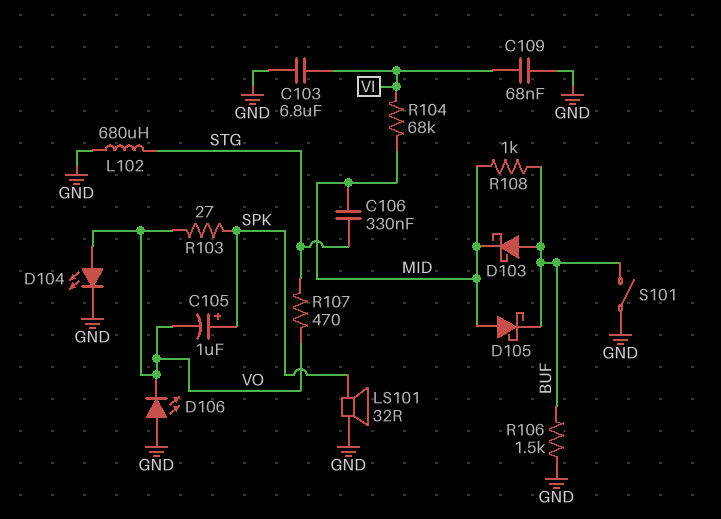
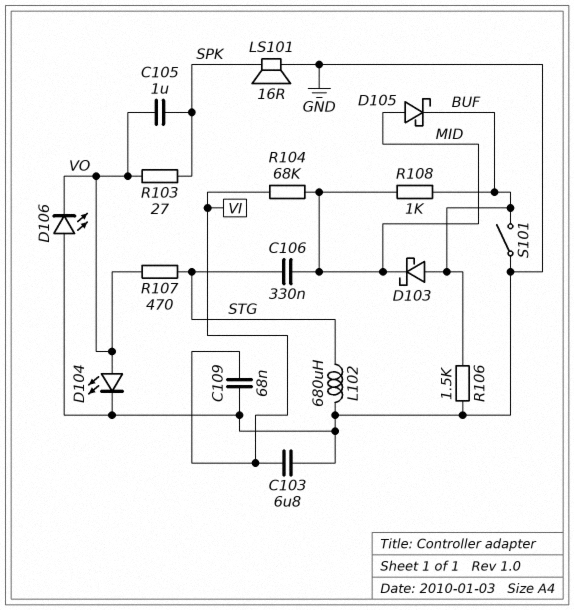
C105: 1uF (plus SPK, minus VO) -> 1uF (SPK, VO)
LS101: speaker 32R (GND, SPK) -> speaker 16R (GND, SPK)

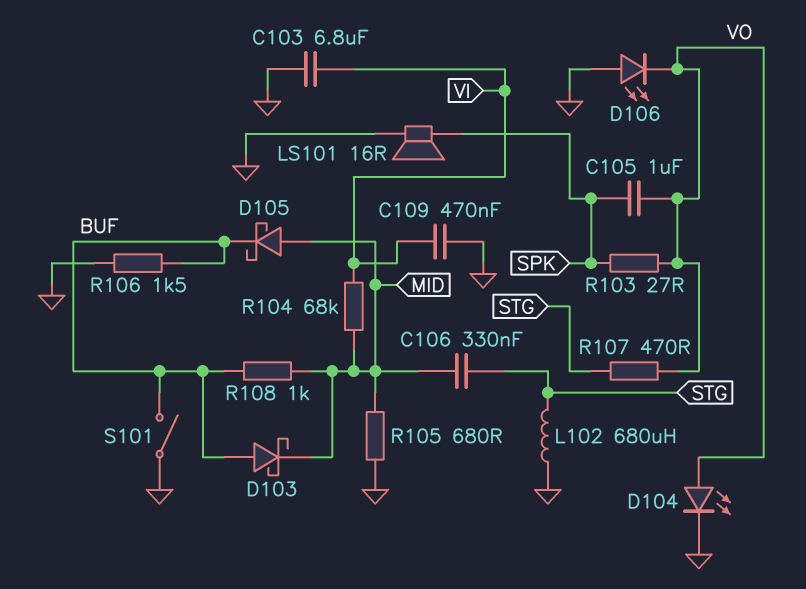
C109: 68nF (GND, VI) -> 470nF (GND, VI)
R105: none -> 680 (GND, MID)

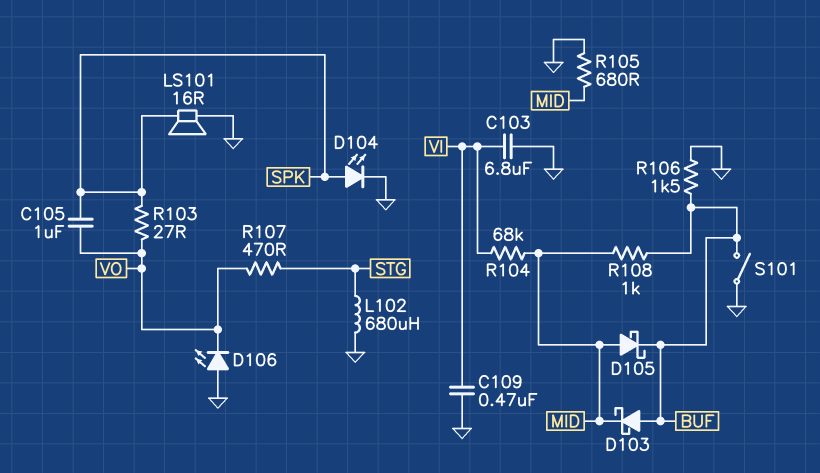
C106: 330nF (MID, STG) -> none
D104: LED (A VO, K GND) -> LED (A SPK, K GND)

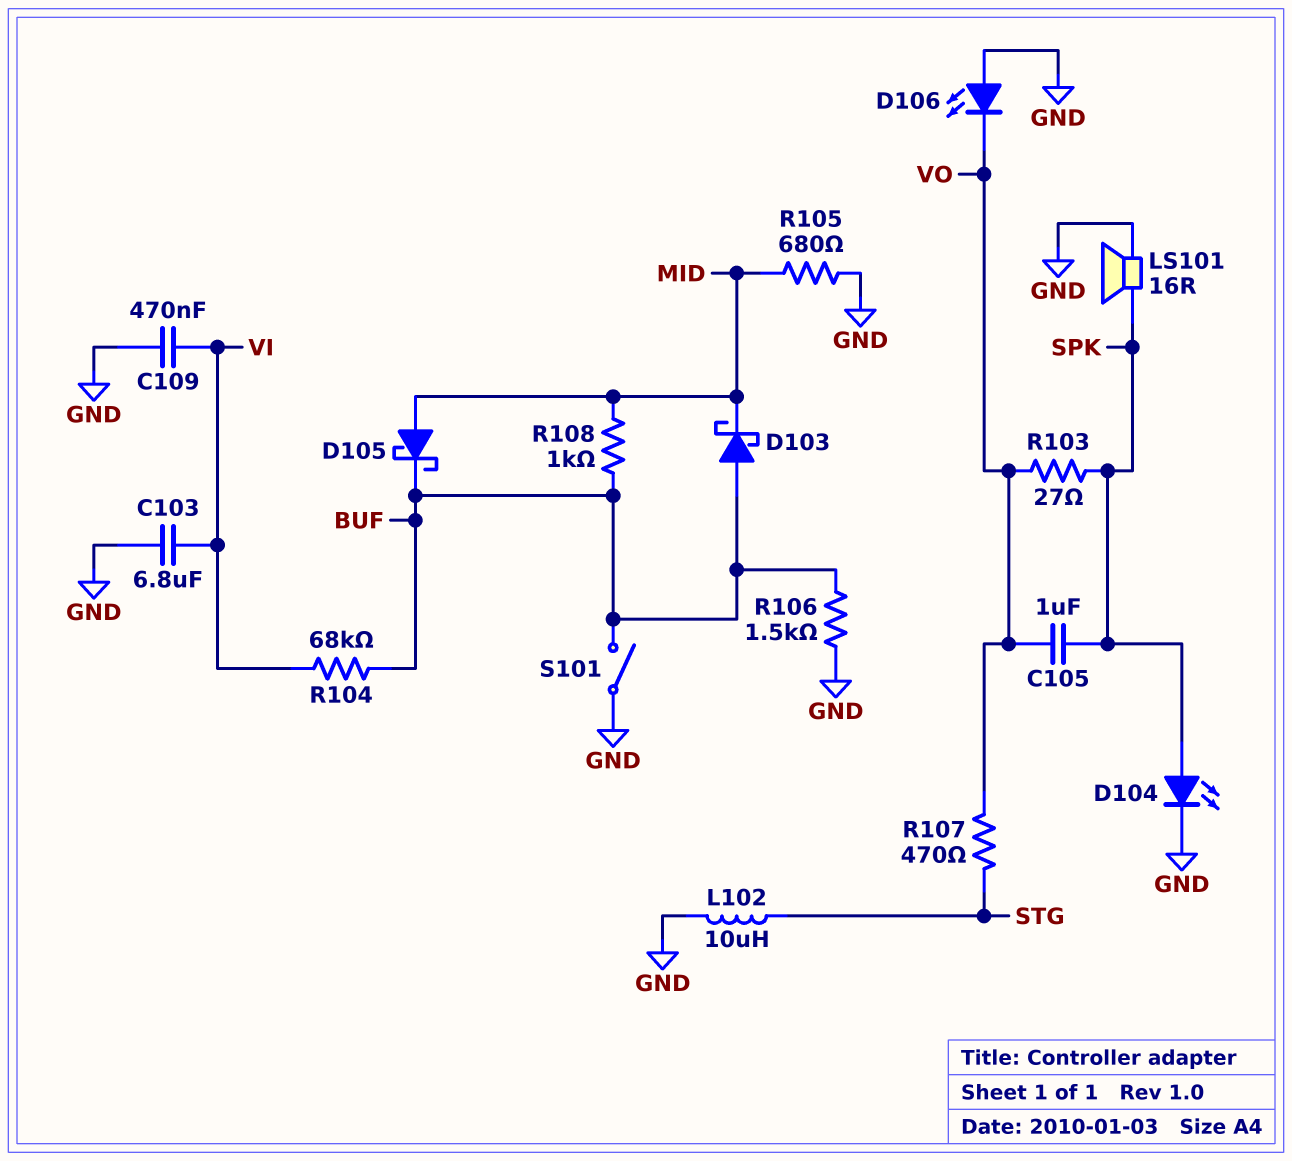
L102: 680uH (GND, STG) -> 10uH (GND, STG)
R104: 68k (MID, VI) -> 68k (BUF, VI)

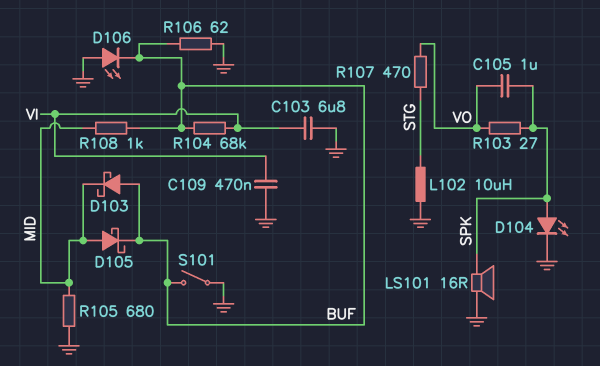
D106: LED (A GND, K VO) -> LED (A GND, K BUF)
R106: 1.5k (BUF, GND) -> 62 (BUF, GND)

